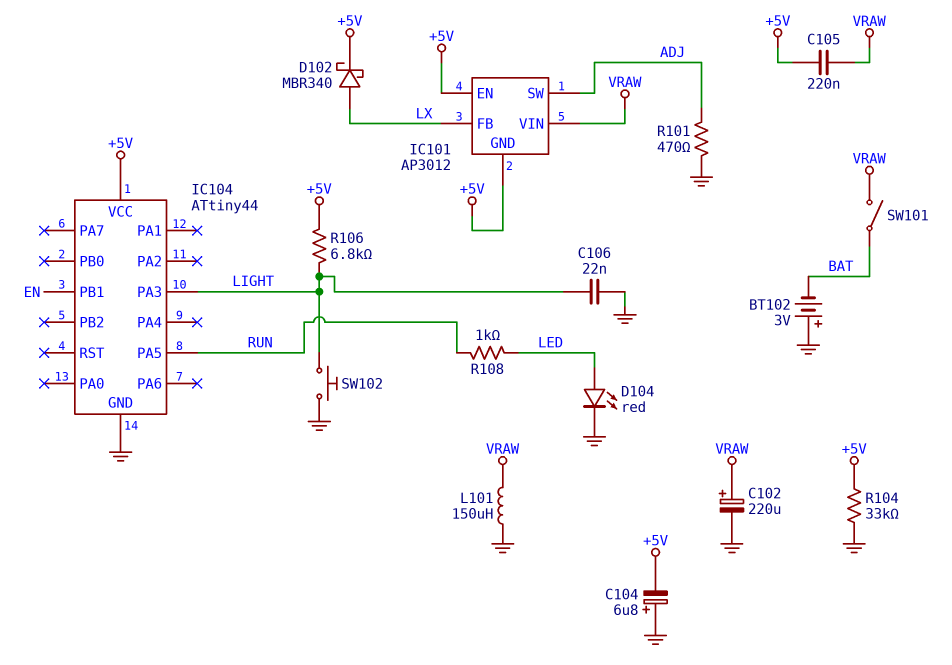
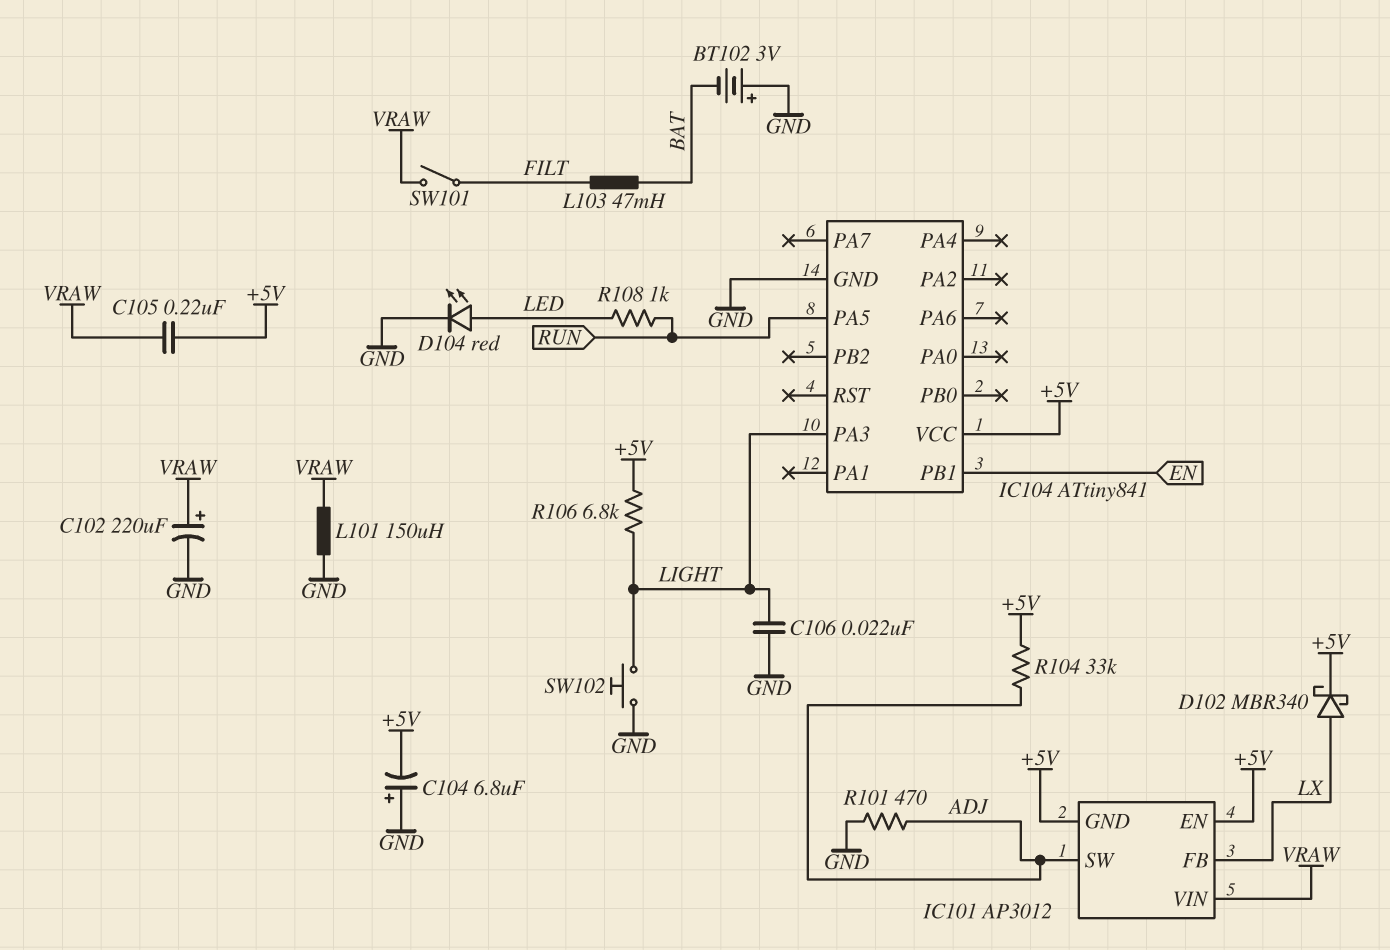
IC104: ATtiny44 -> ATtiny841
L103: none -> 47mH (BAT, FILT)
R104: 33k (+5V, GND) -> 33k (+5V, ADJ)
SW101: switch (BAT, VRAW) -> switch (FILT, VRAW)

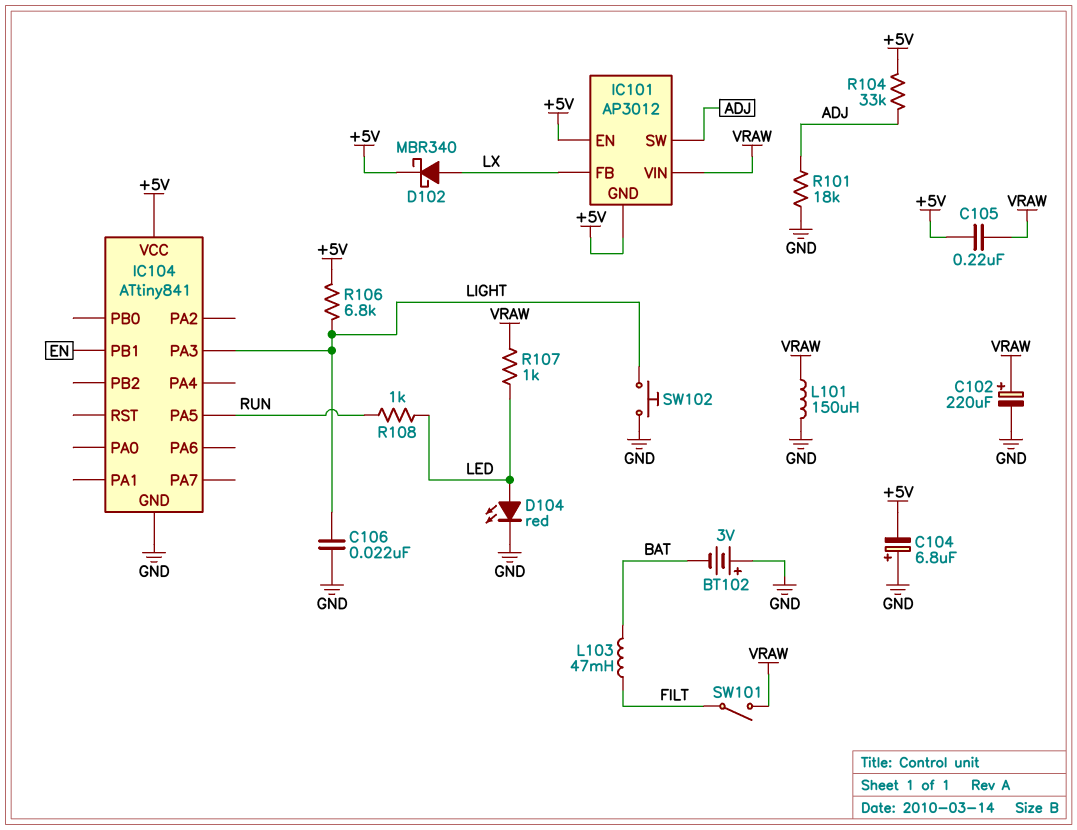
R101: 470 (ADJ, GND) -> 18k (ADJ, GND)
R107: none -> 1k (LED, VRAW)

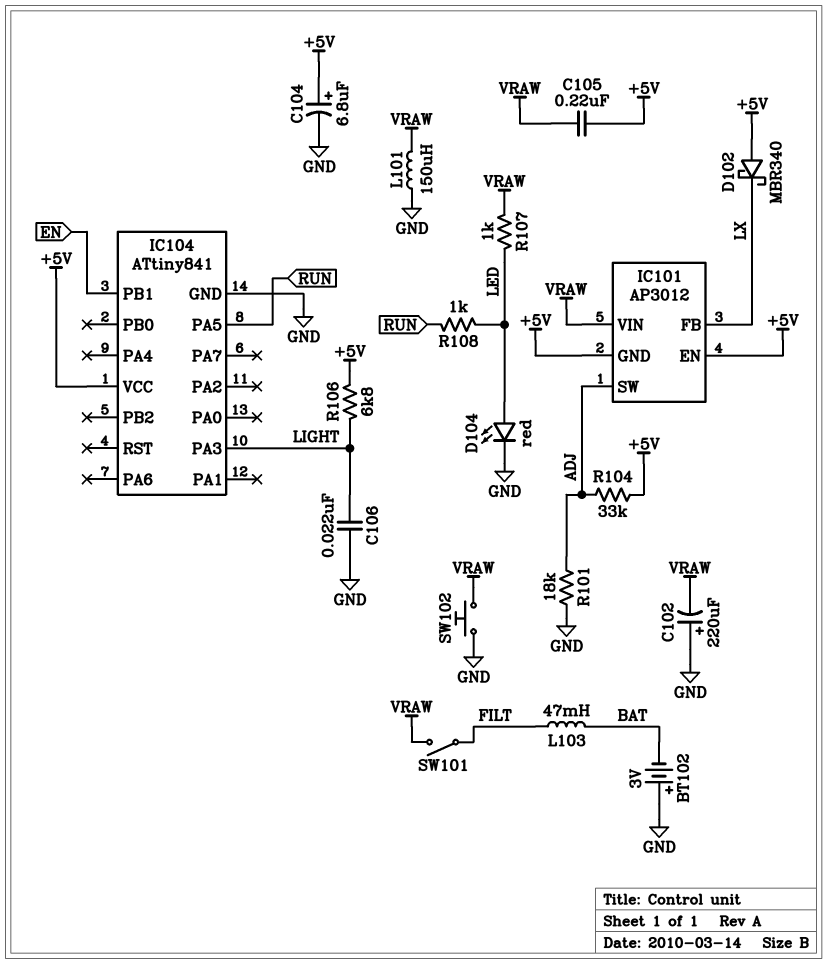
C102: 220uF (plus VRAW, minus GND) -> 220uF (plus GND, minus VRAW)
C104: 6.8uF (plus GND, minus +5V) -> 6.8uF (plus +5V, minus GND)
D102: schottky MBR340 (A LX, K +5V) -> schottky MBR340 (A +5V, K LX)
SW102: button (GND, LIGHT) -> button (GND, VRAW)

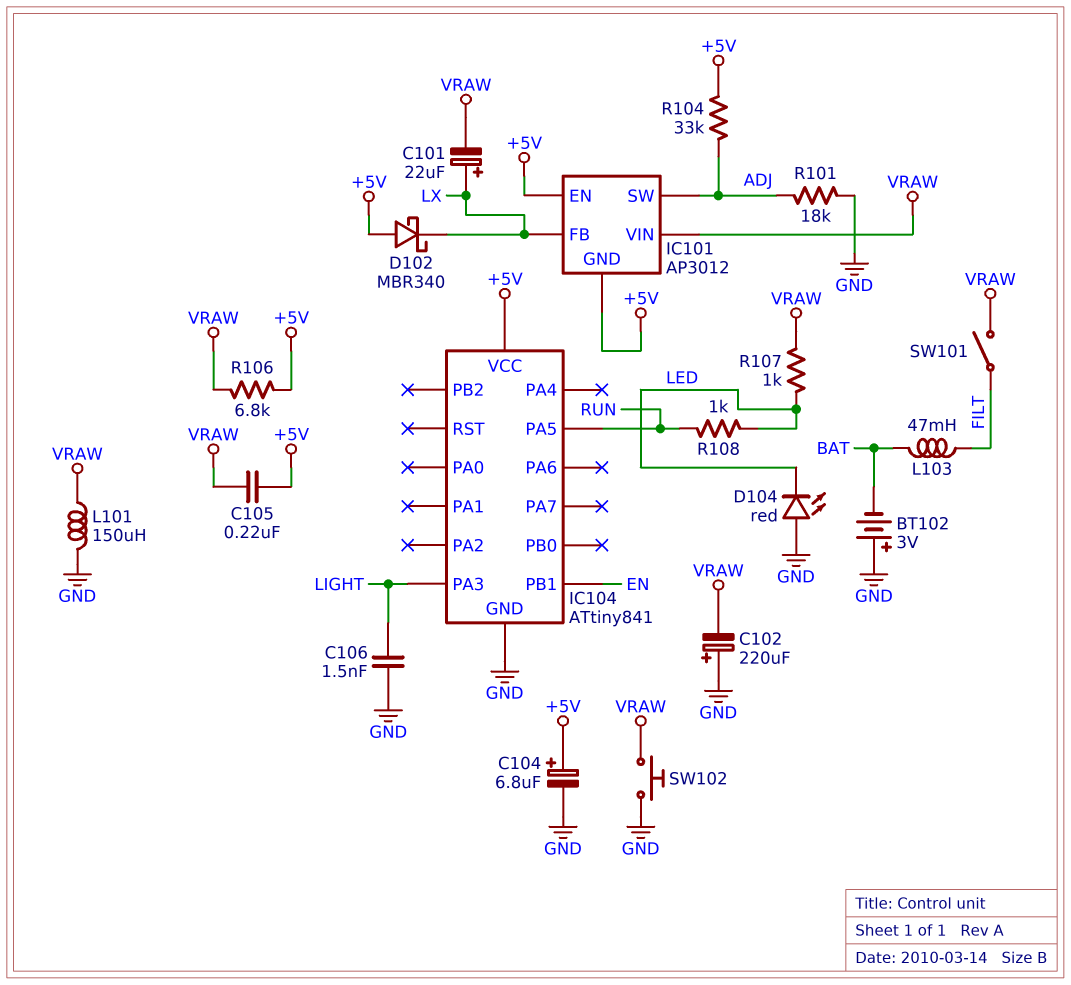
C101: none -> 22uF (plus LX, minus VRAW)
C106: 22nF (GND, LIGHT) -> 1.5nF (GND, LIGHT)
D104: LED red (A LED, K GND) -> LED red (A GND, K LED)
R106: 6.8k (+5V, LIGHT) -> 6.8k (+5V, VRAW)

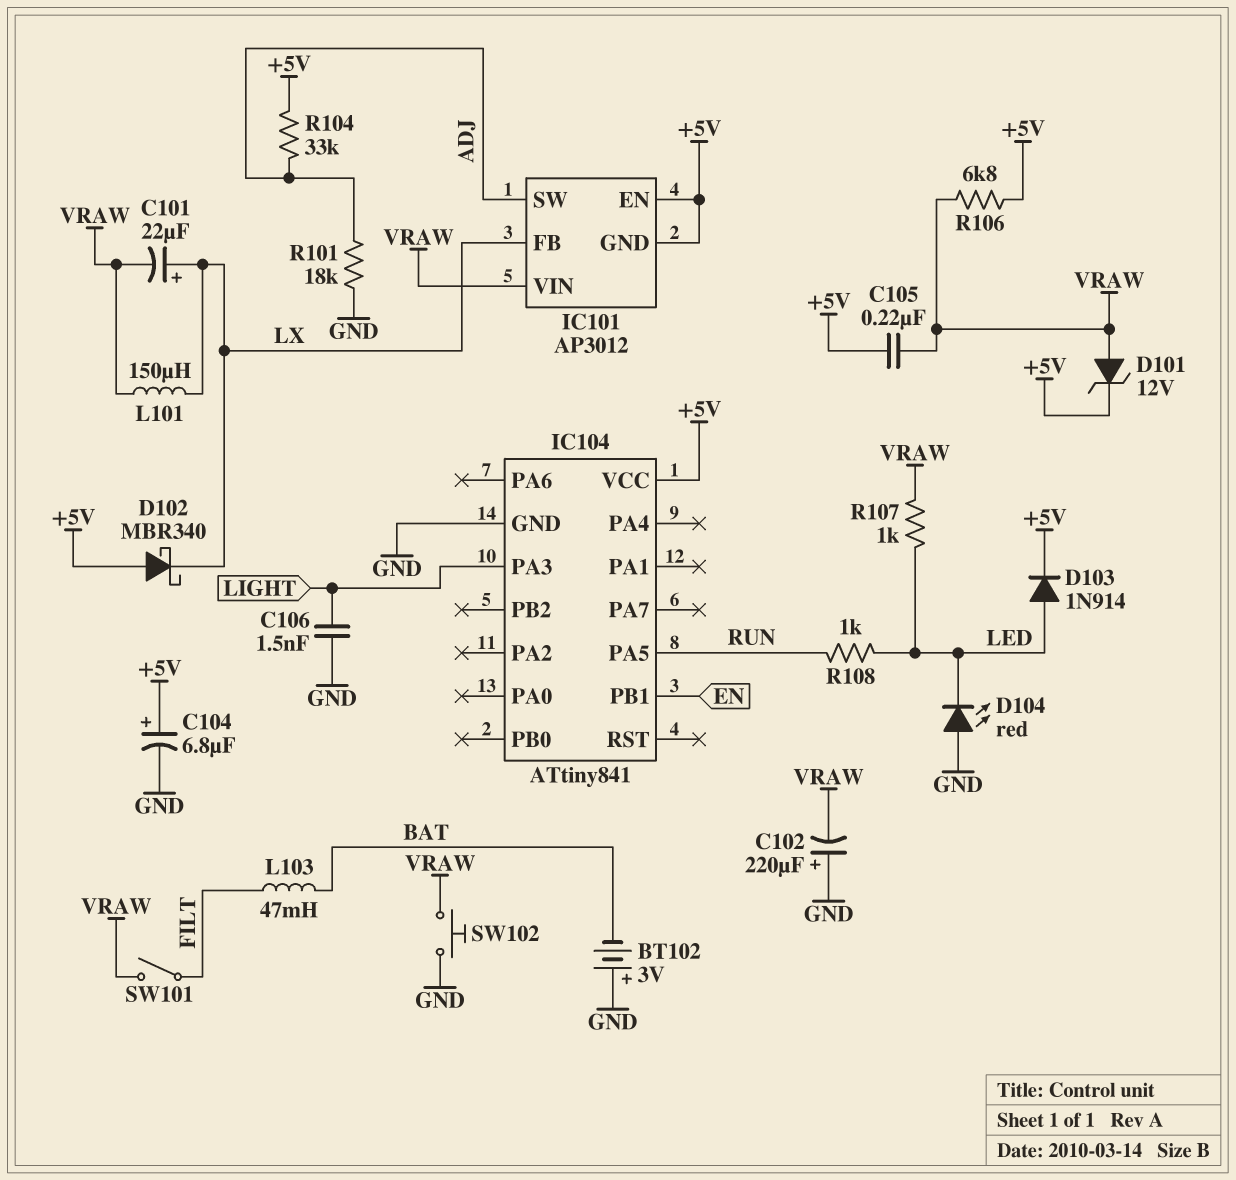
D101: none -> zener 12V (A VRAW, K +5V)
D103: none -> diode 1N914 (A LED, K +5V)
L101: 150uH (GND, VRAW) -> 150uH (LX, VRAW)

